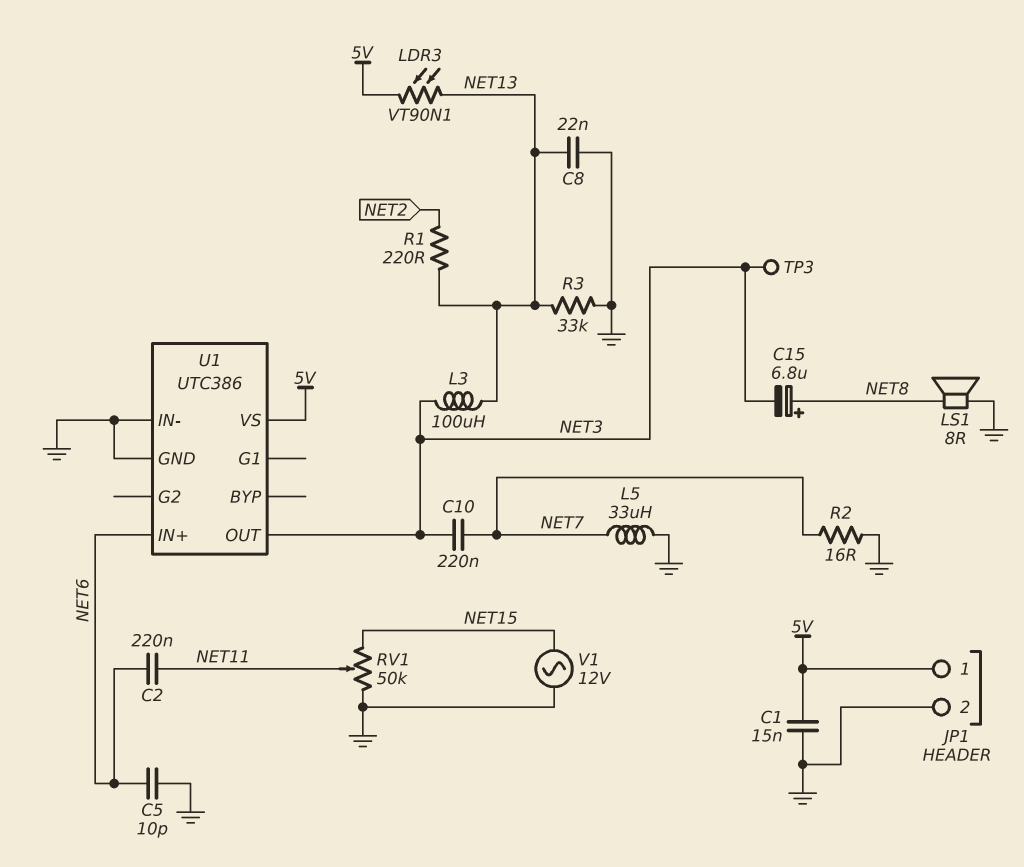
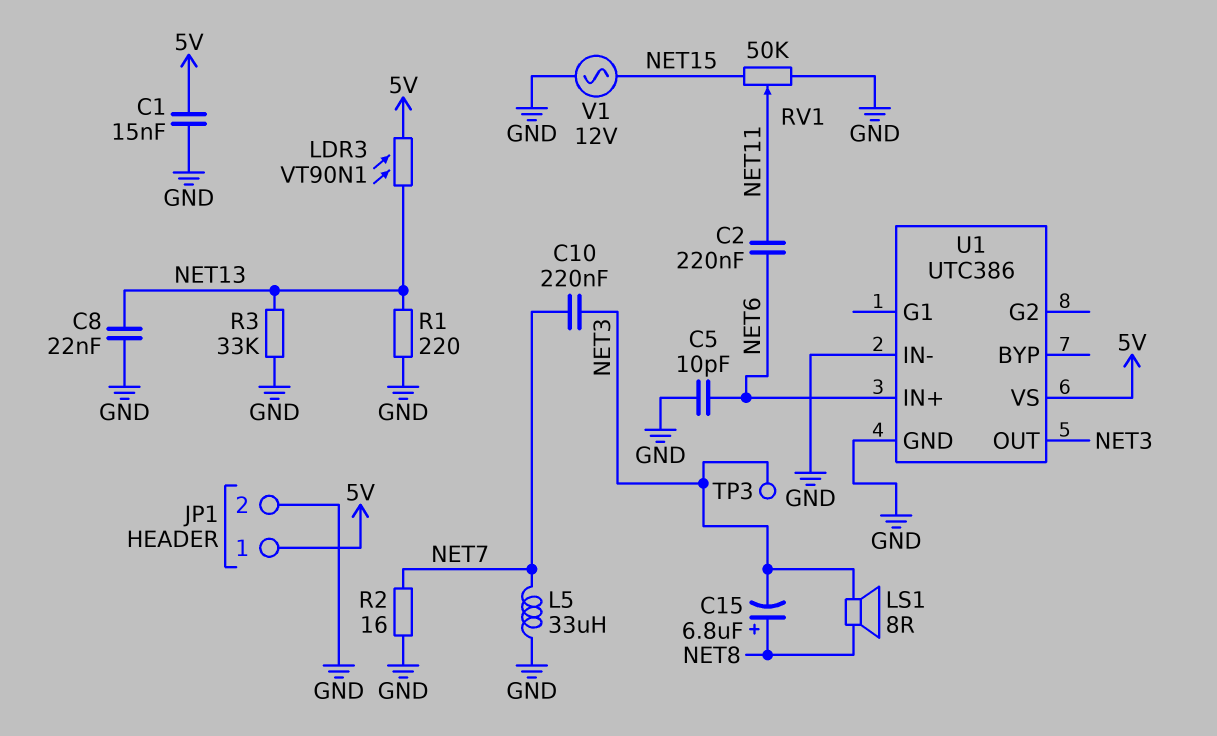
L3: 100uH (NET3, NET13) -> none
LS1: speaker 8R (GND, NET8) -> speaker 8R (NET3, NET8)
R1: 220 (NET2, NET13) -> 220 (GND, NET13)

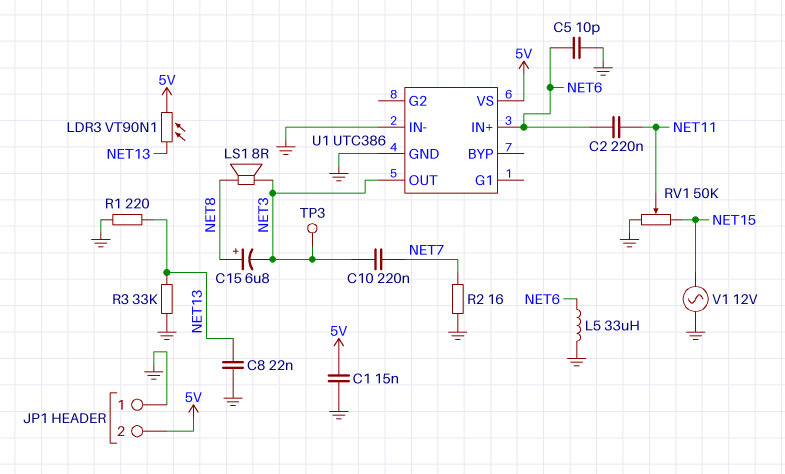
JP1 pin 1: 5V -> GND
JP1 pin 2: GND -> 5V
L5: 33uH (GND, NET7) -> 33uH (GND, NET6)

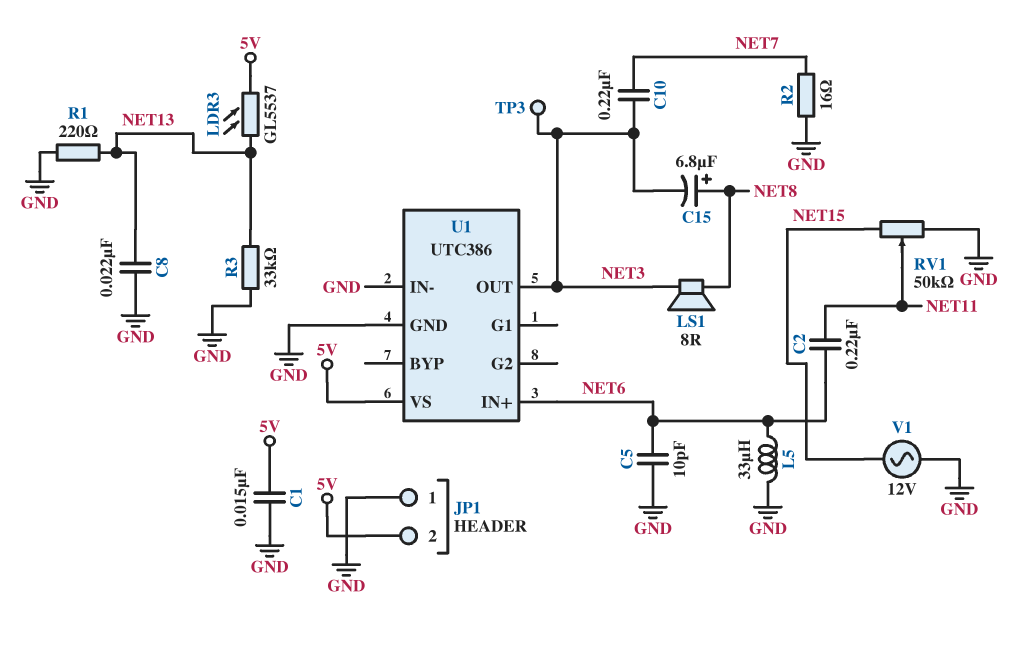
LDR3: VT90N1 (5V, NET13) -> GL5537 (5V, NET13)

